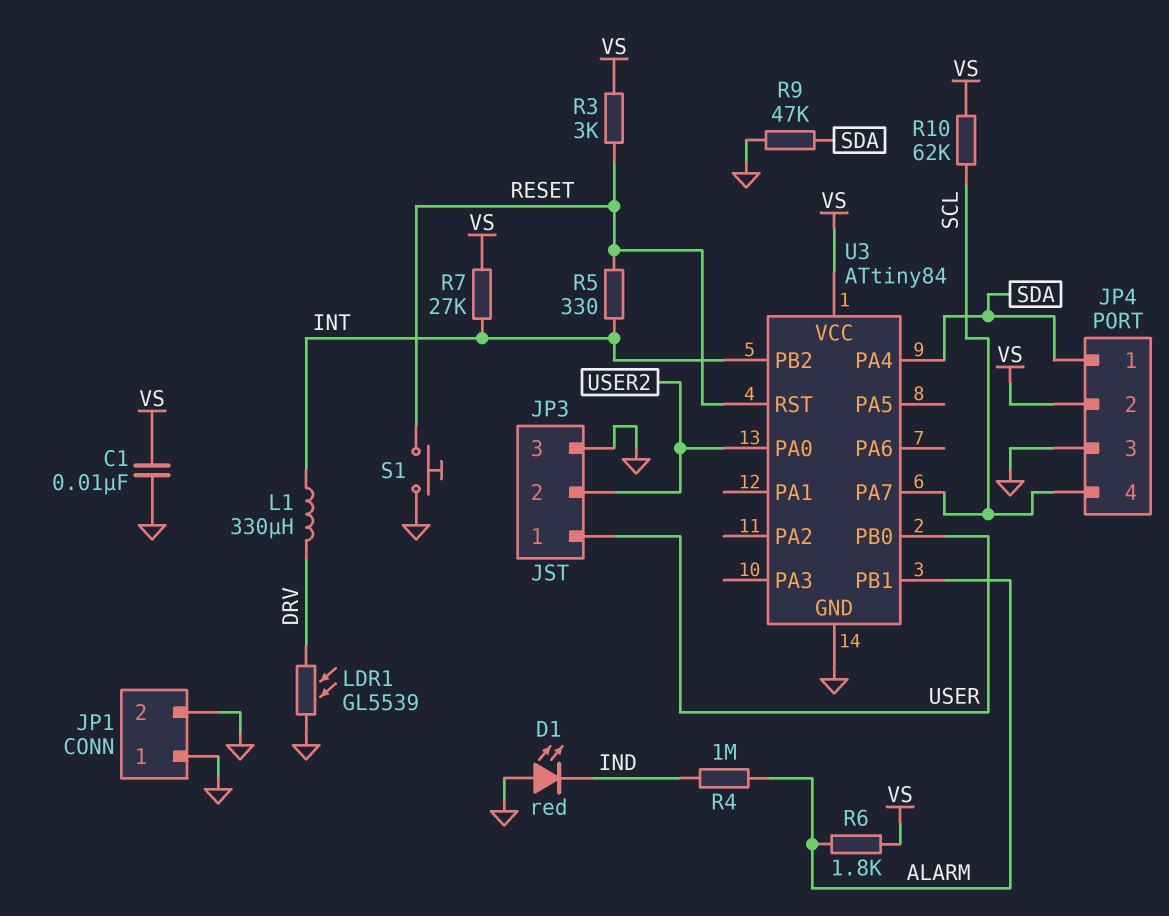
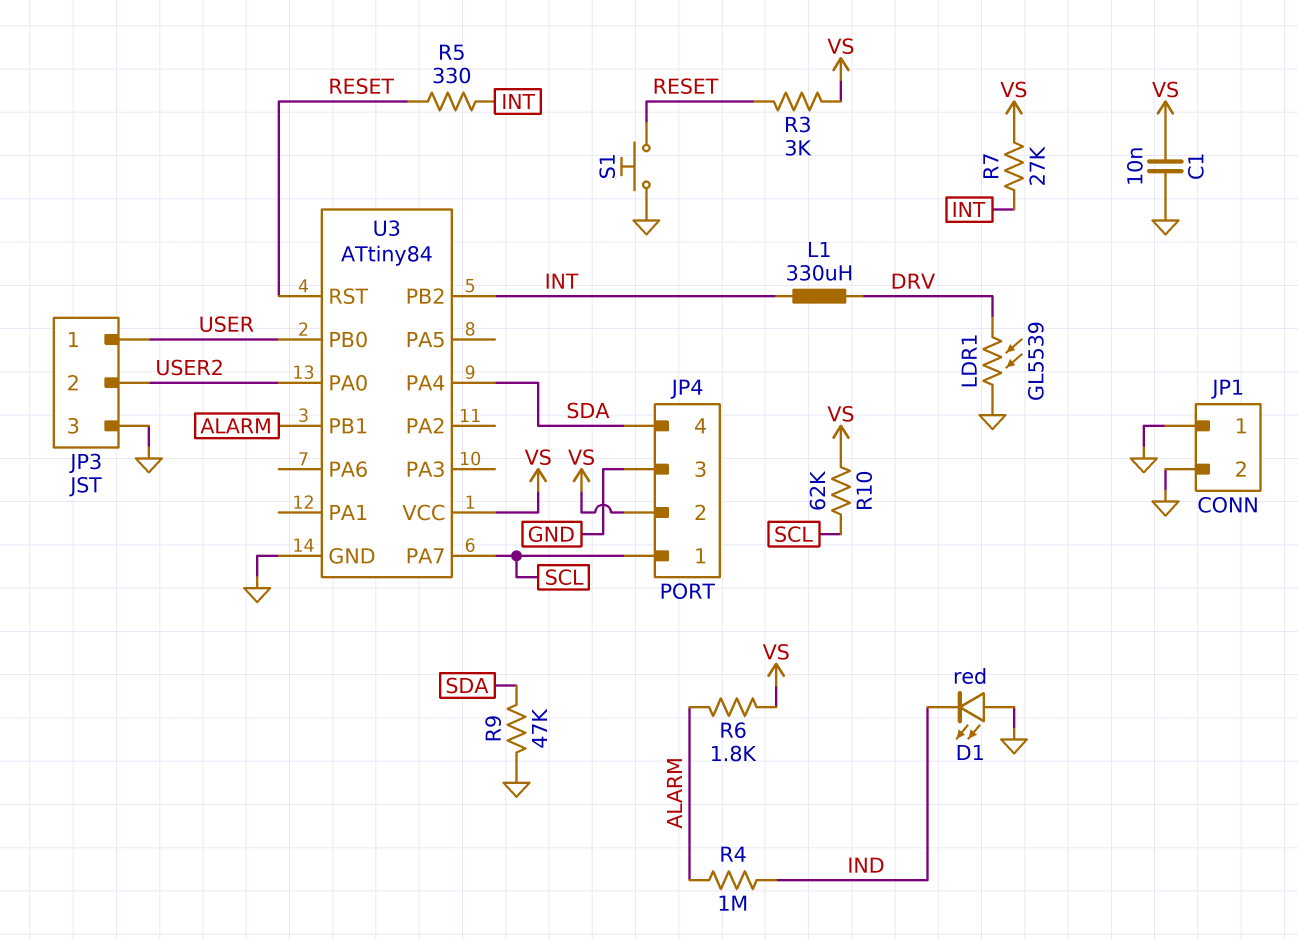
JP4 pin 1: SDA -> SCL
JP4 pin 4: SCL -> SDA

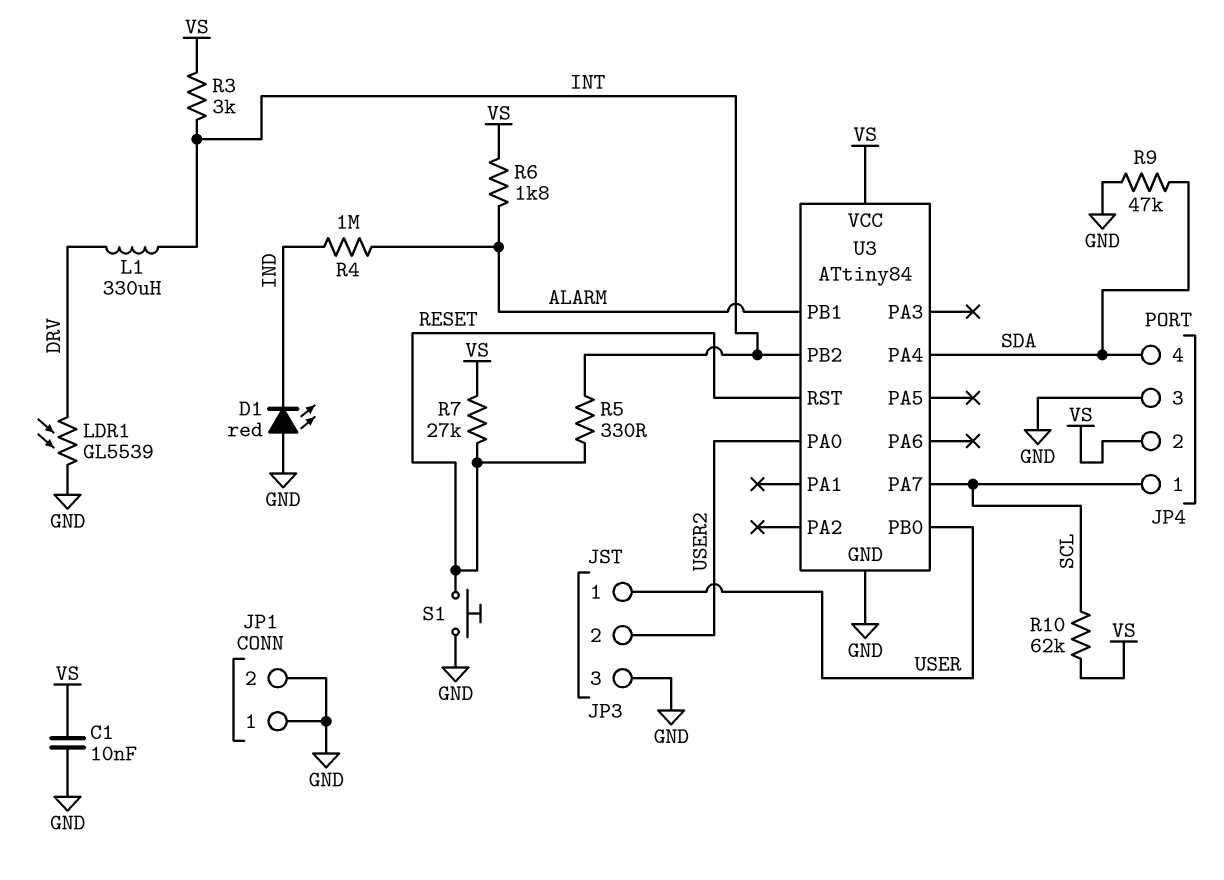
R3: 3k (RESET, VS) -> 3k (INT, VS)
R7: 27k (INT, VS) -> 27k (RESET, VS)

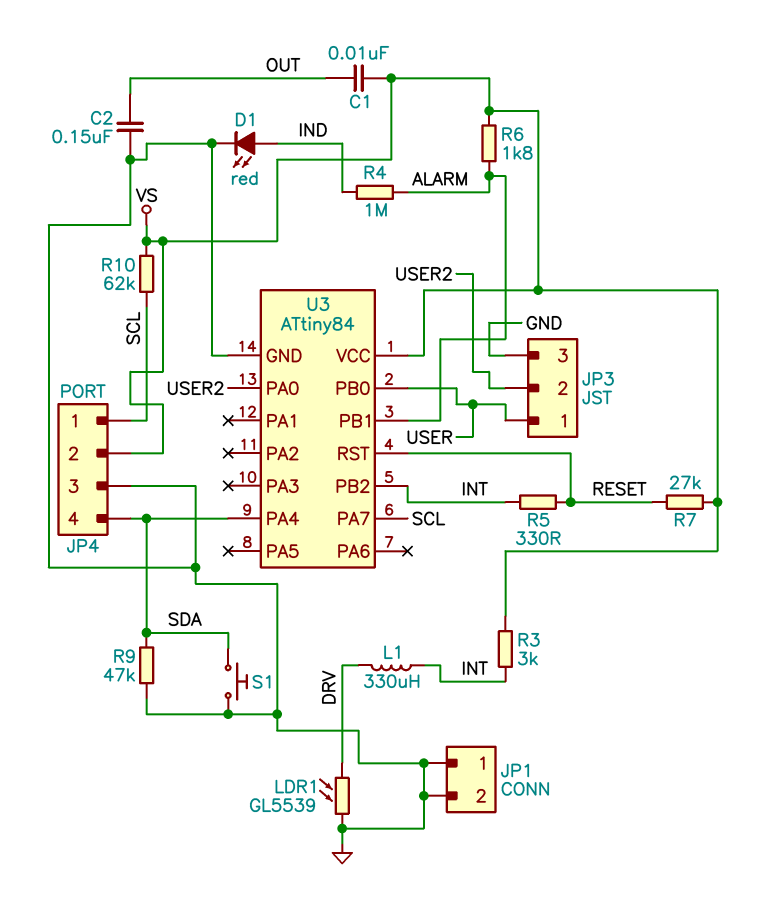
C1: 10nF (GND, VS) -> 10nF (OUT, VS)
C2: none -> 150nF (GND, OUT)
D1: LED red (A GND, K IND) -> LED red (A IND, K GND)
S1: button (GND, RESET) -> button (GND, SDA)

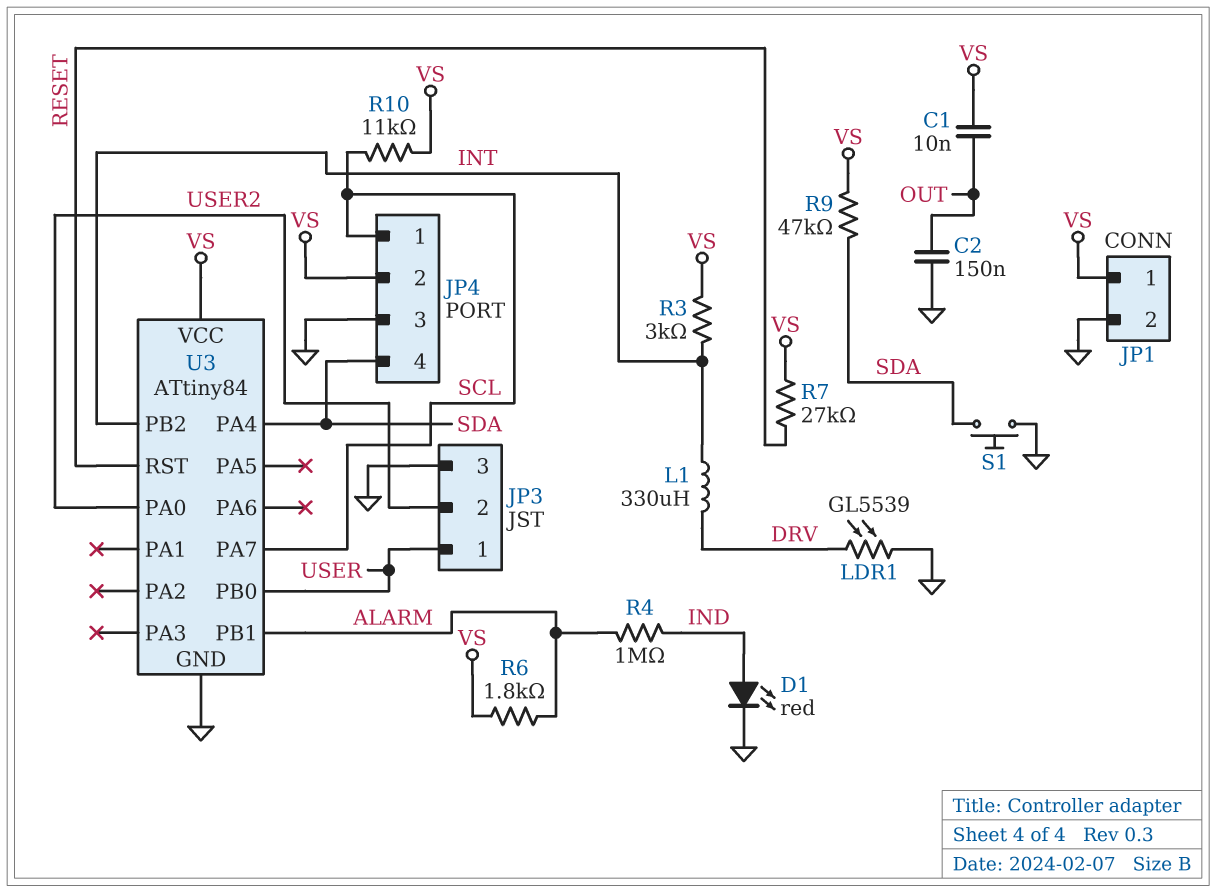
JP1 pin 1: GND -> VS
R5: 330 (INT, RESET) -> none
R9: 47k (GND, SDA) -> 47k (SDA, VS)
R10: 62k (SCL, VS) -> 11k (SCL, VS)

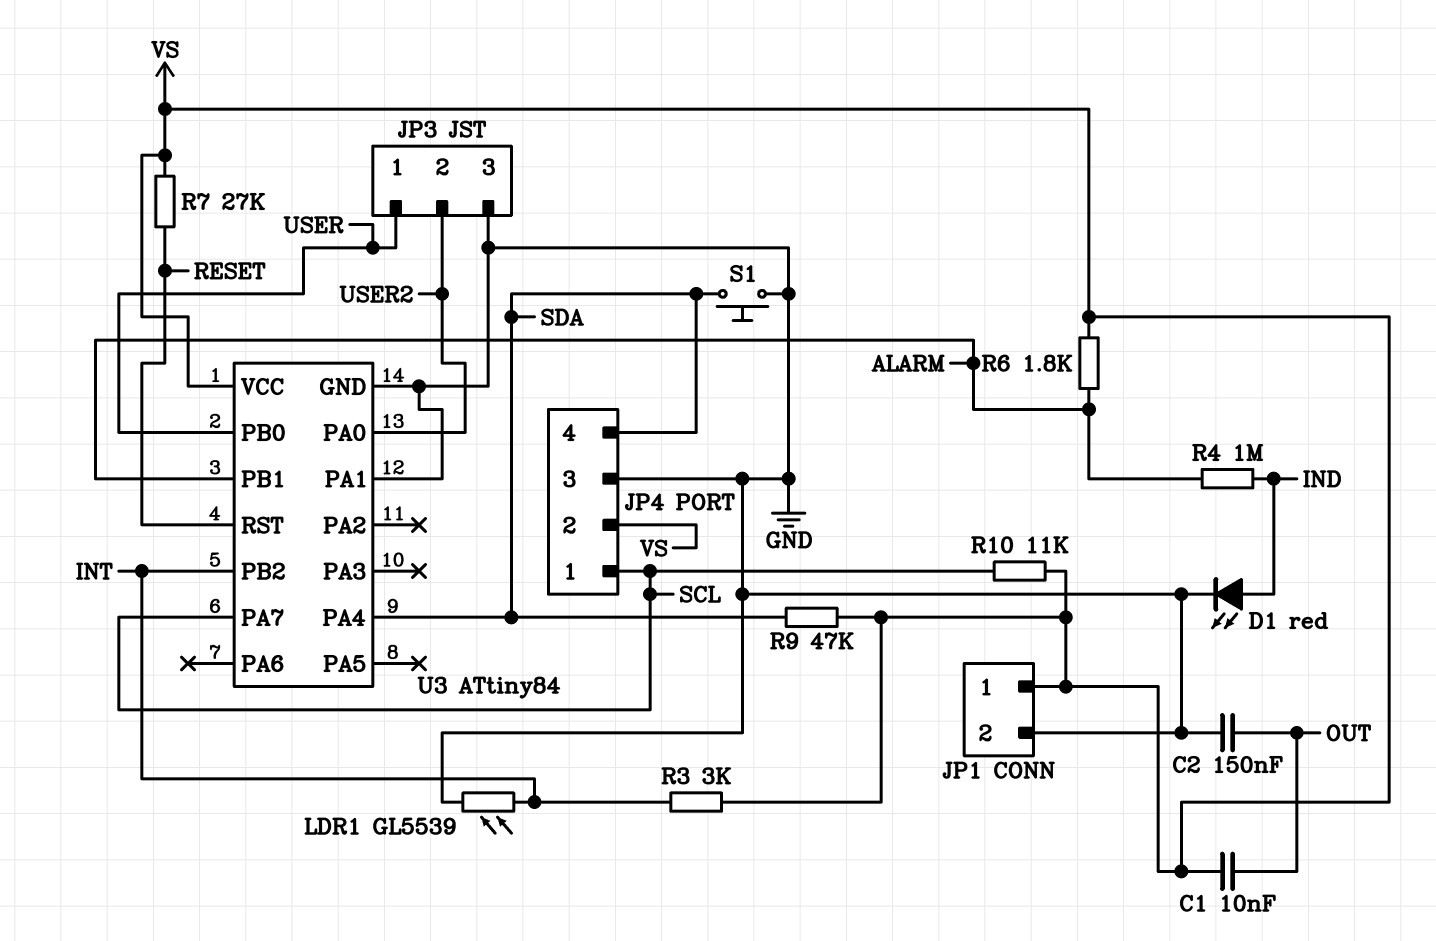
L1: 330uH (DRV, INT) -> none
LDR1: GL5539 (DRV, GND) -> GL5539 (GND, INT)
U3 pin PA1: none -> GND

